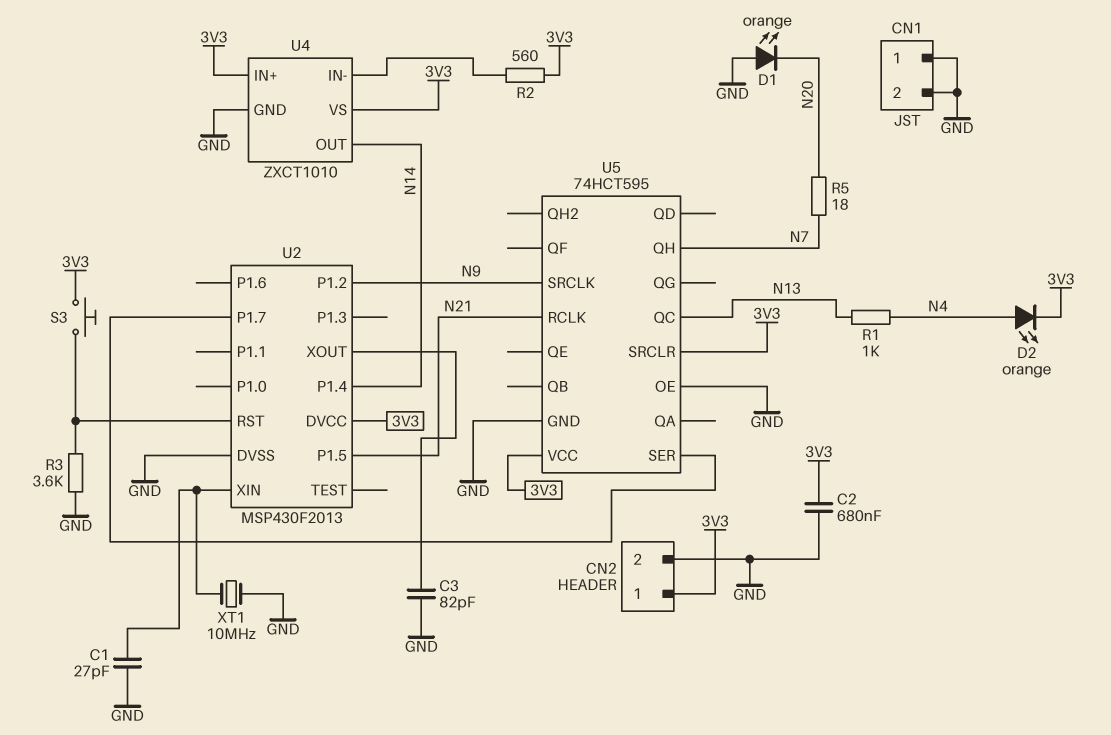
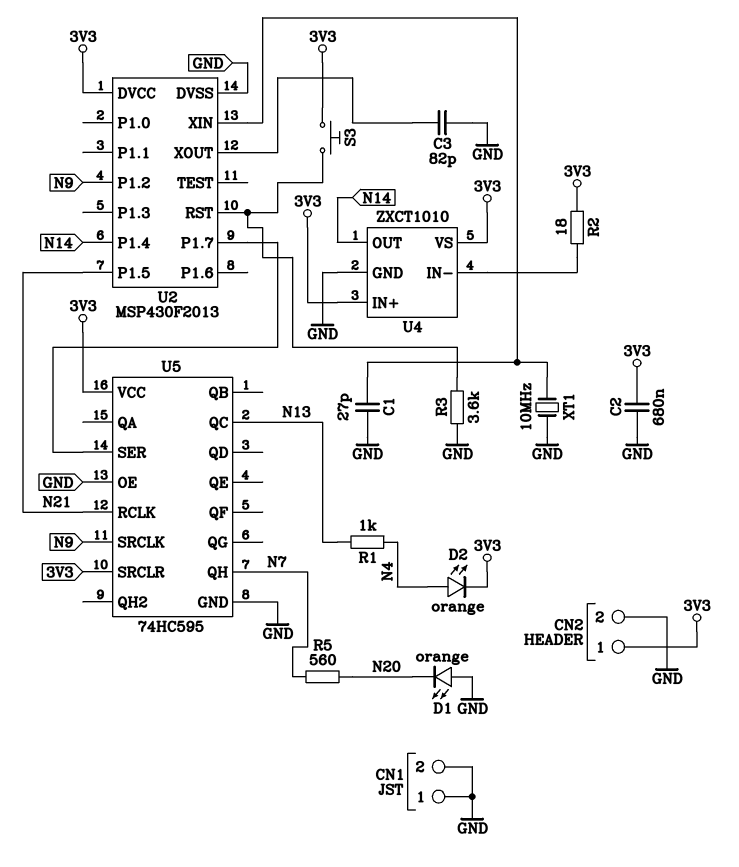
R2: 560 (3V3, U4/IN-) -> 18 (3V3, U4/IN-)
R5: 18 (N7, N20) -> 560 (N7, N20)
U5: 74HCT595 -> 74HC595

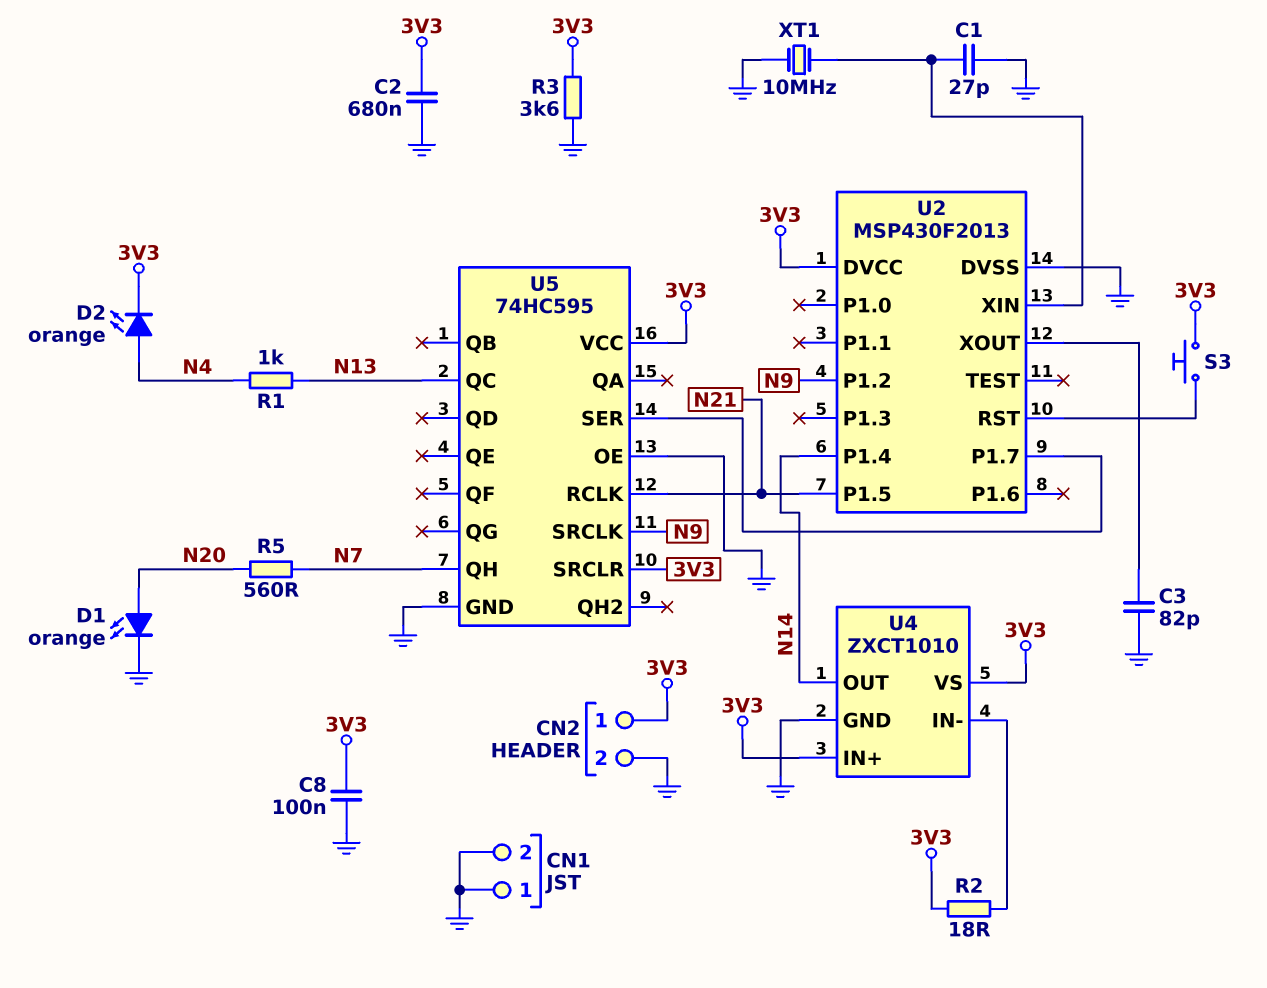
C8: none -> 100nF (3V3, GND)
D1: LED orange (A GND, K N20) -> LED orange (A N20, K GND)
R3: 3.6k (GND, U2/RST) -> 3.6k (3V3, GND)

